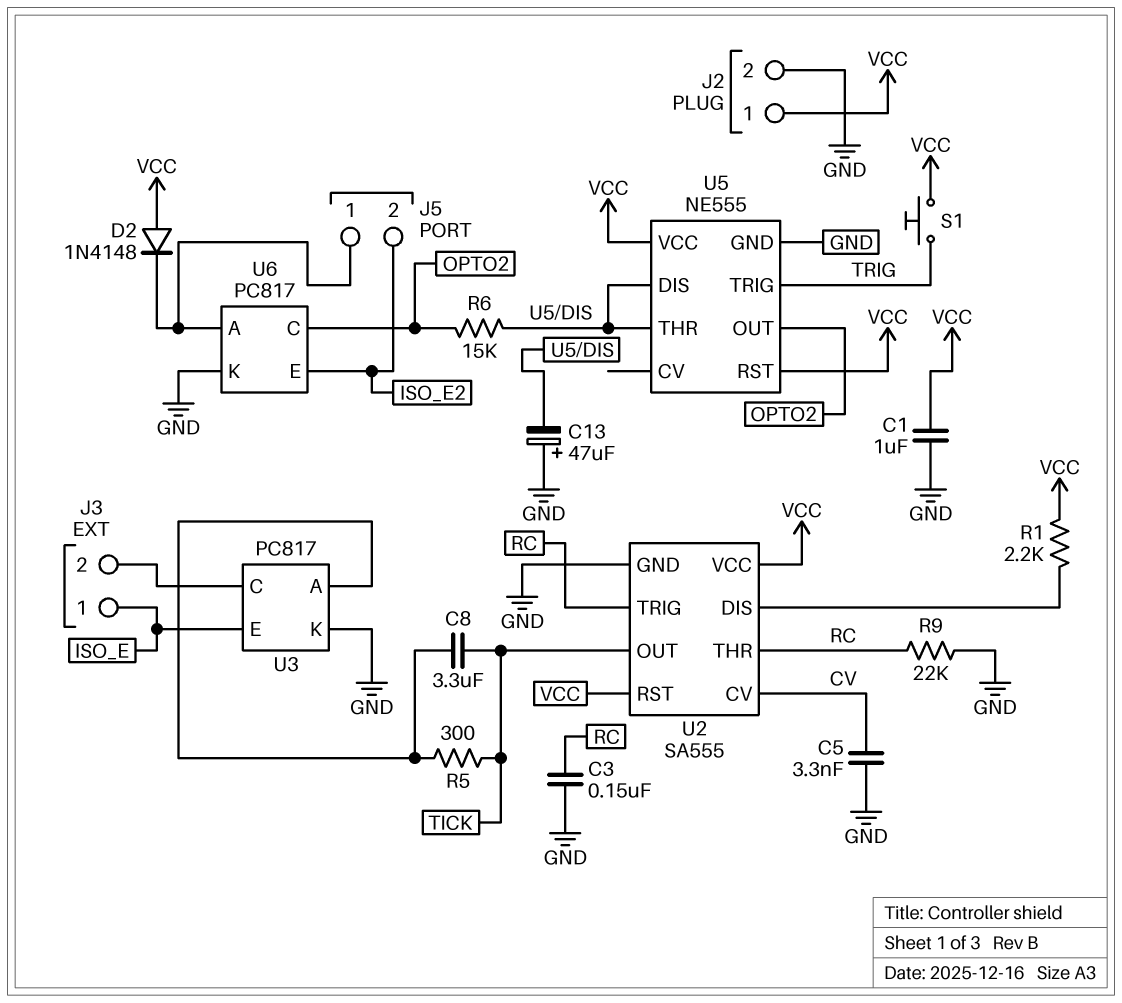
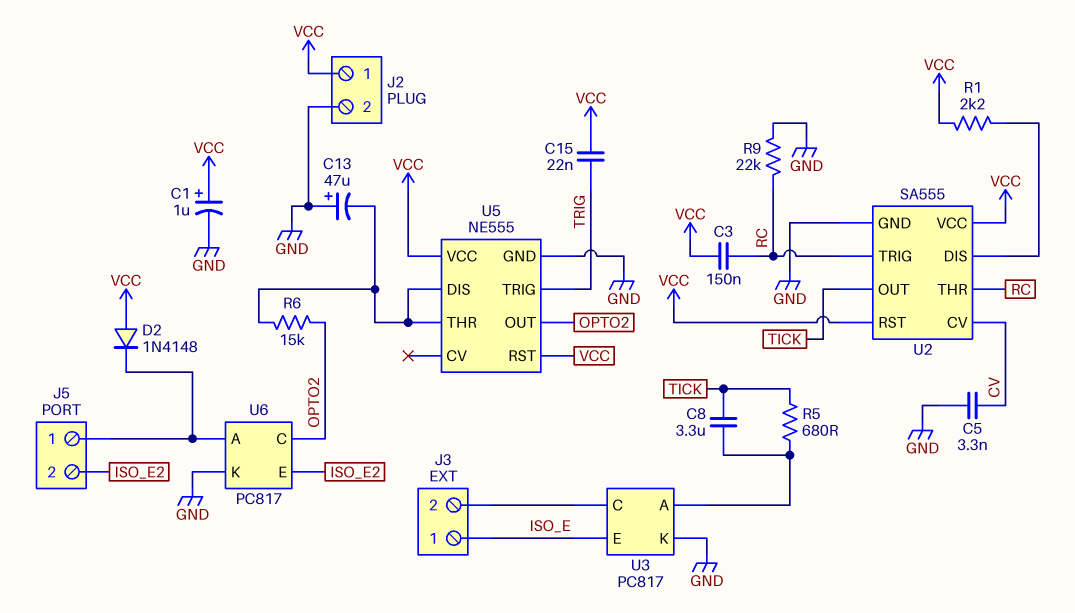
C1: 1uF (GND, VCC) -> 1uF (plus VCC, minus GND)
C3: 150nF (GND, RC) -> 150nF (RC, VCC)
C15: none -> 22nF (TRIG, VCC)
R5: 300 (TICK, U3/A) -> 680 (TICK, U3/A)
S1: button (TRIG, VCC) -> none

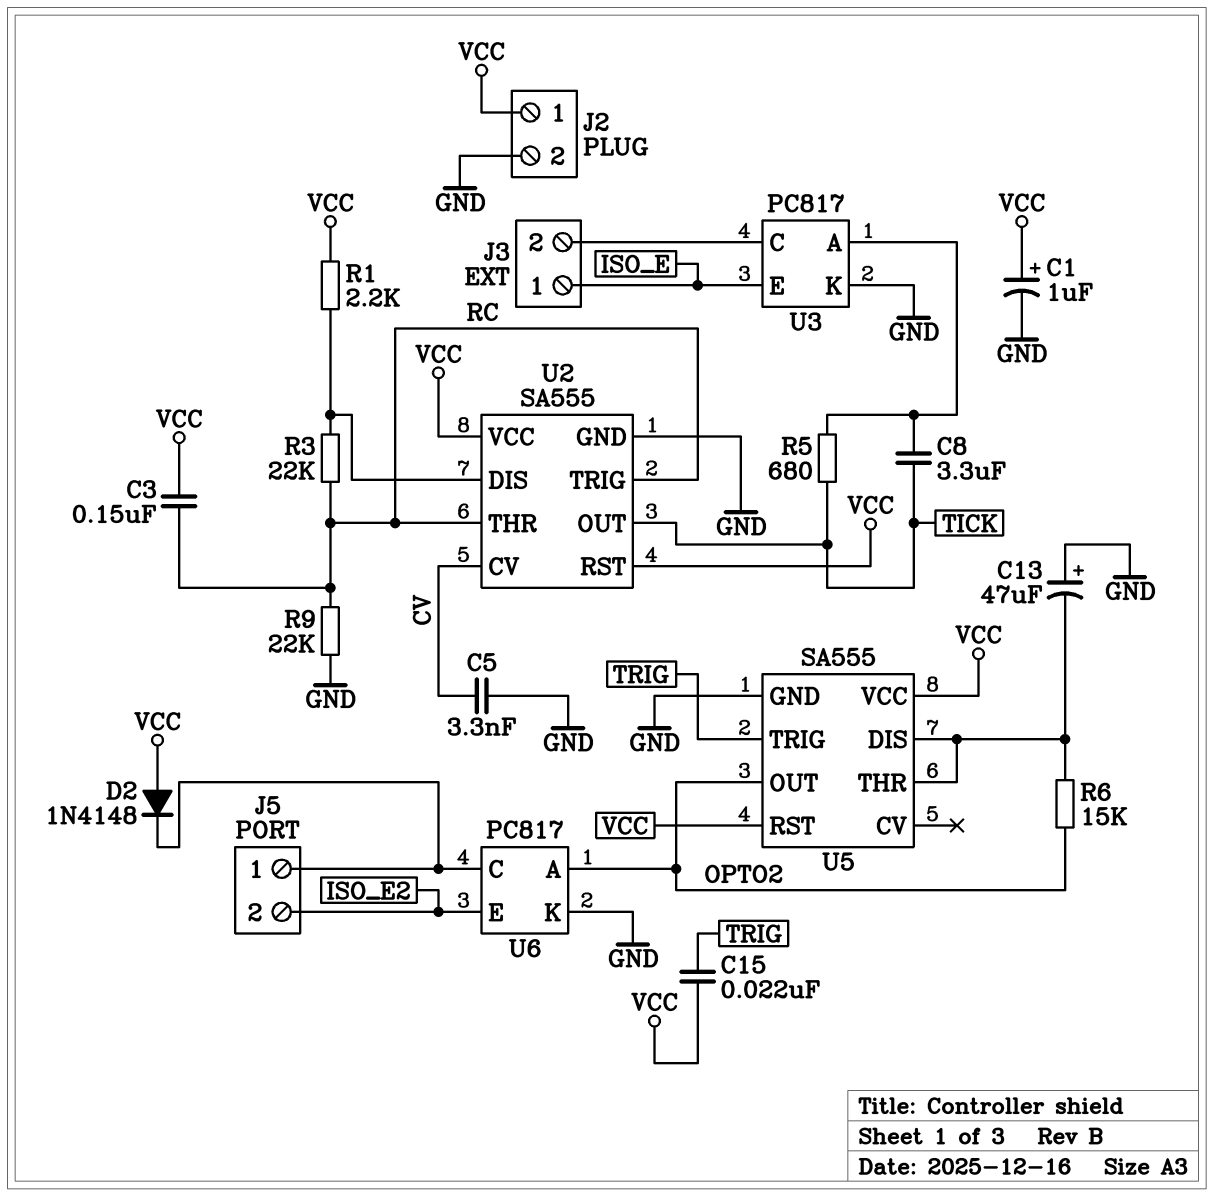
R3: none -> 22k (RC, U2/DIS)
U5: NE555 -> SA555
U6 pin A: J5/1 -> OPTO2
U6 pin C: OPTO2 -> J5/1

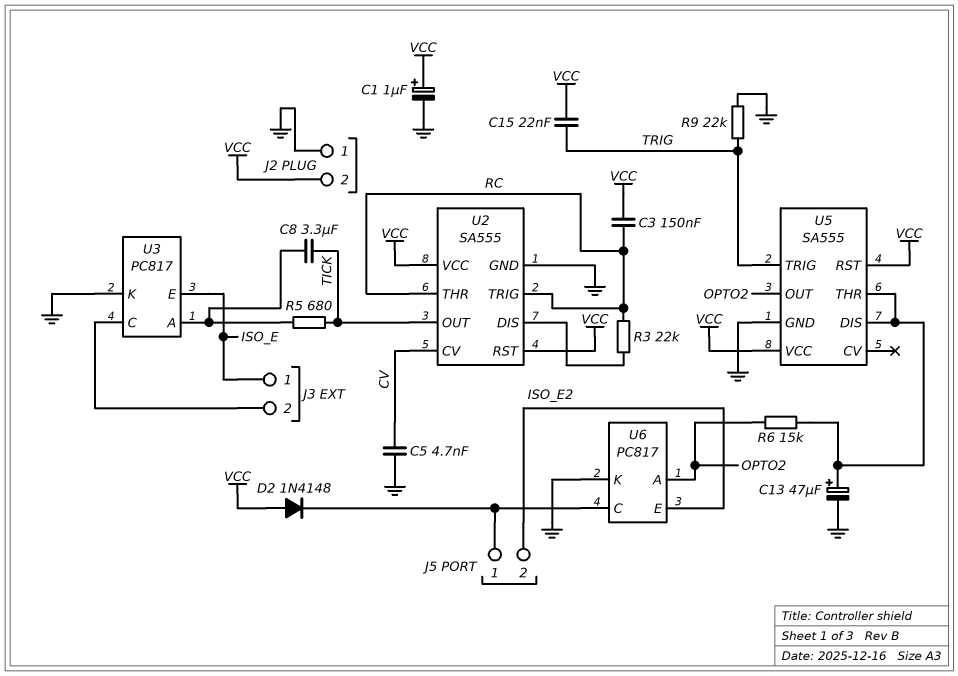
C5: 3.3nF (CV, GND) -> 4.7nF (CV, GND)
C13: 47uF (plus GND, minus U5/DIS) -> 47uF (plus U5/DIS, minus GND)
J2 pin 1: VCC -> GND
J2 pin 2: GND -> VCC
R1: 2.2k (U2/DIS, VCC) -> none
R9: 22k (GND, RC) -> 22k (GND, TRIG)

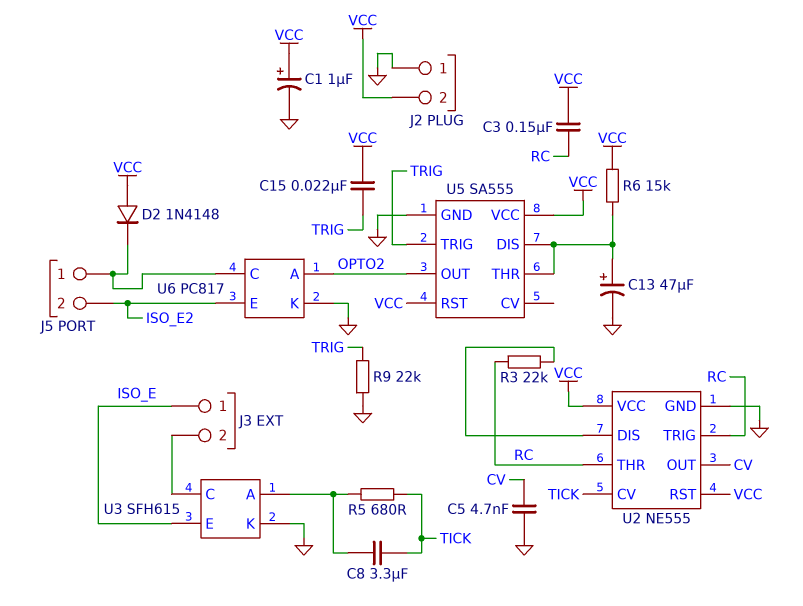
R6: 15k (OPTO2, U5/DIS) -> 15k (U5/DIS, VCC)
U2: SA555 -> NE555
U2 pin CV: CV -> TICK
U2 pin OUT: TICK -> CV
U3: PC817 -> SFH615

